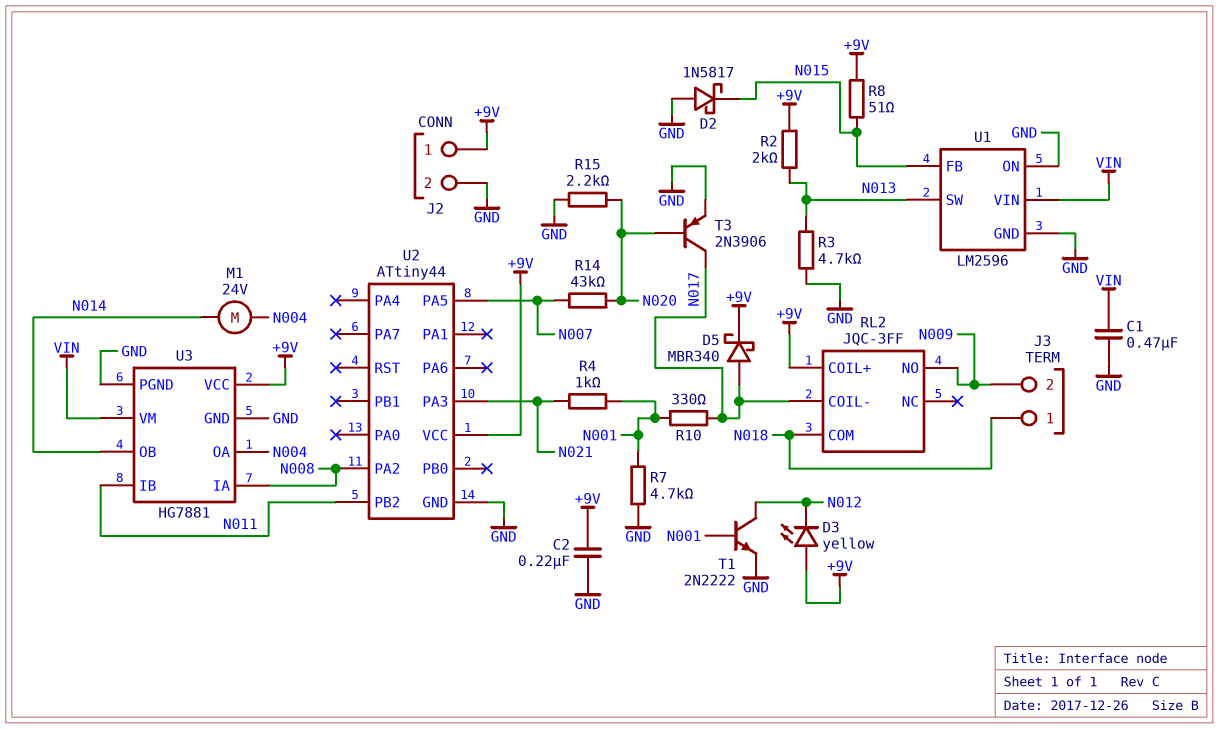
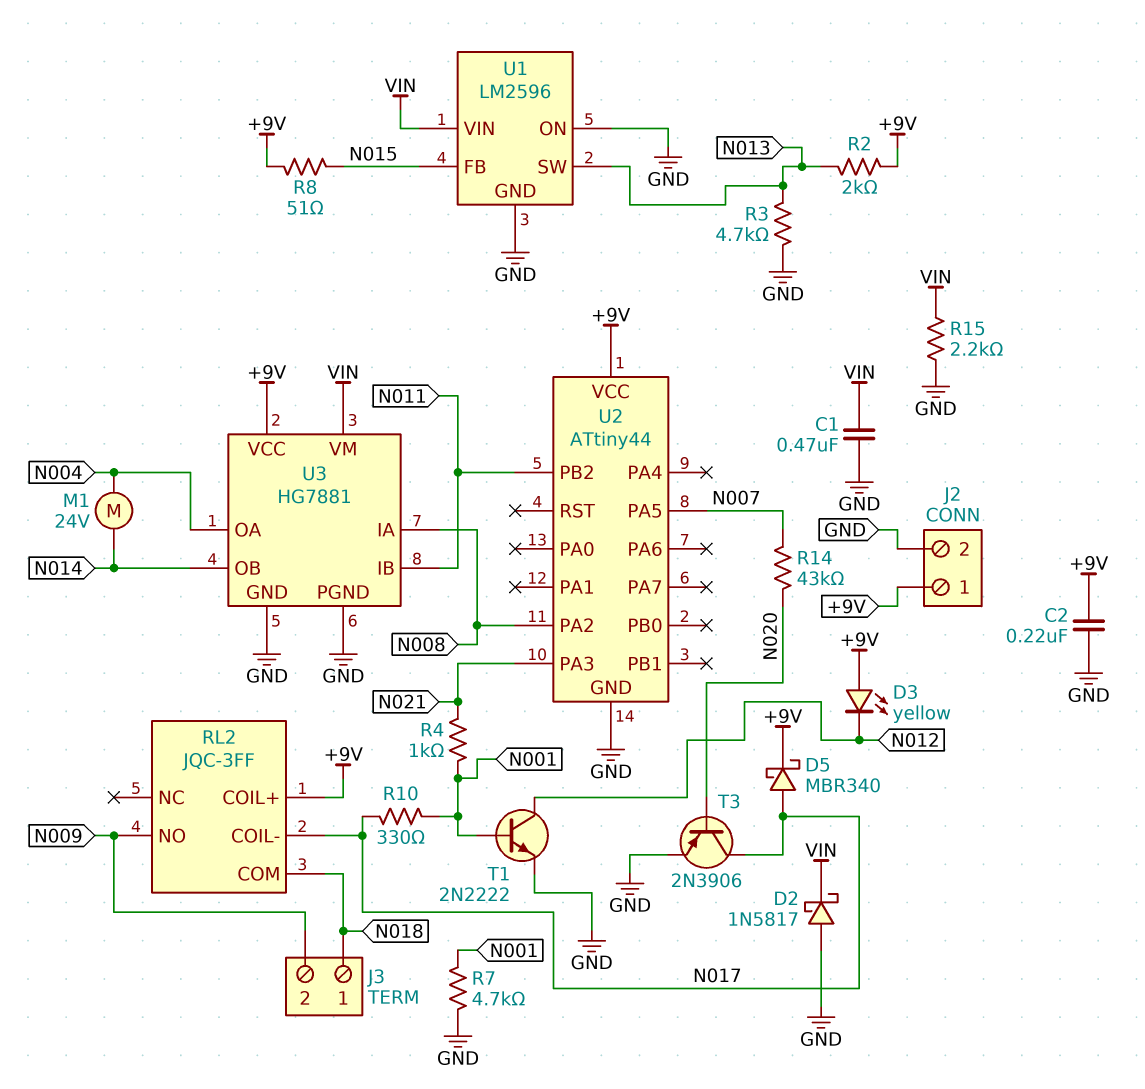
D2: schottky 1N5817 (A GND, K N015) -> schottky 1N5817 (A GND, K VIN)
R15: 2.2k (GND, N020) -> 2.2k (GND, VIN)

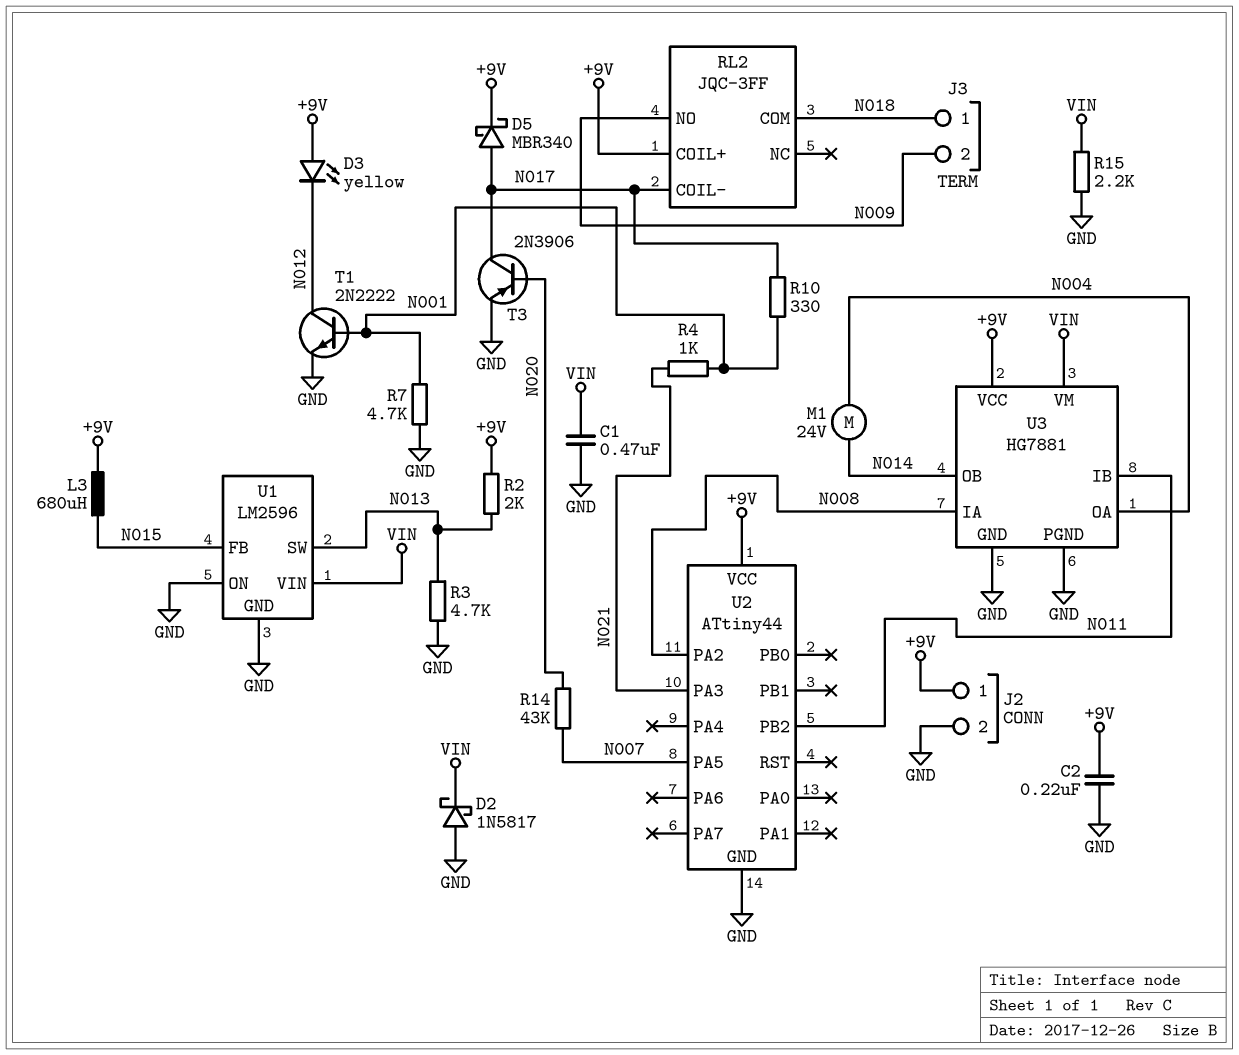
L3: none -> 680uH (+9V, N015)
R8: 51 (+9V, N015) -> none

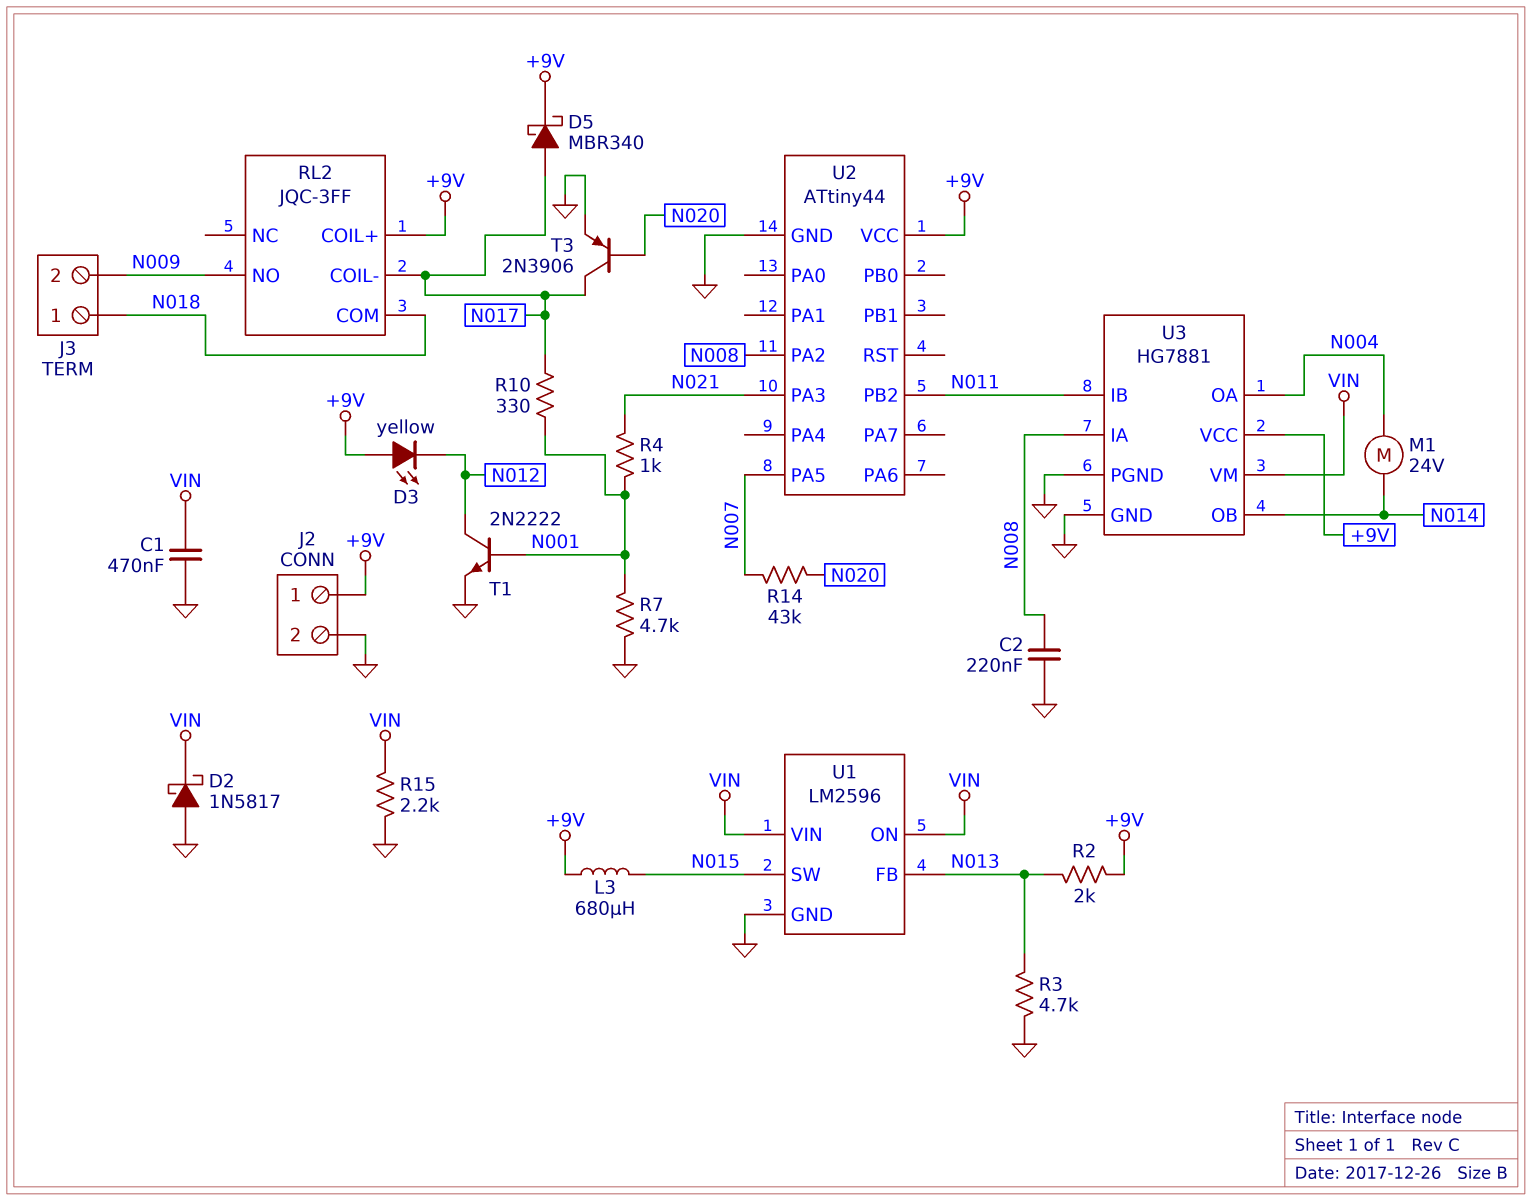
C2: 220nF (+9V, GND) -> 220nF (GND, N008)
U1 pin FB: N015 -> N013
U1 pin ON: GND -> VIN
U1 pin SW: N013 -> N015

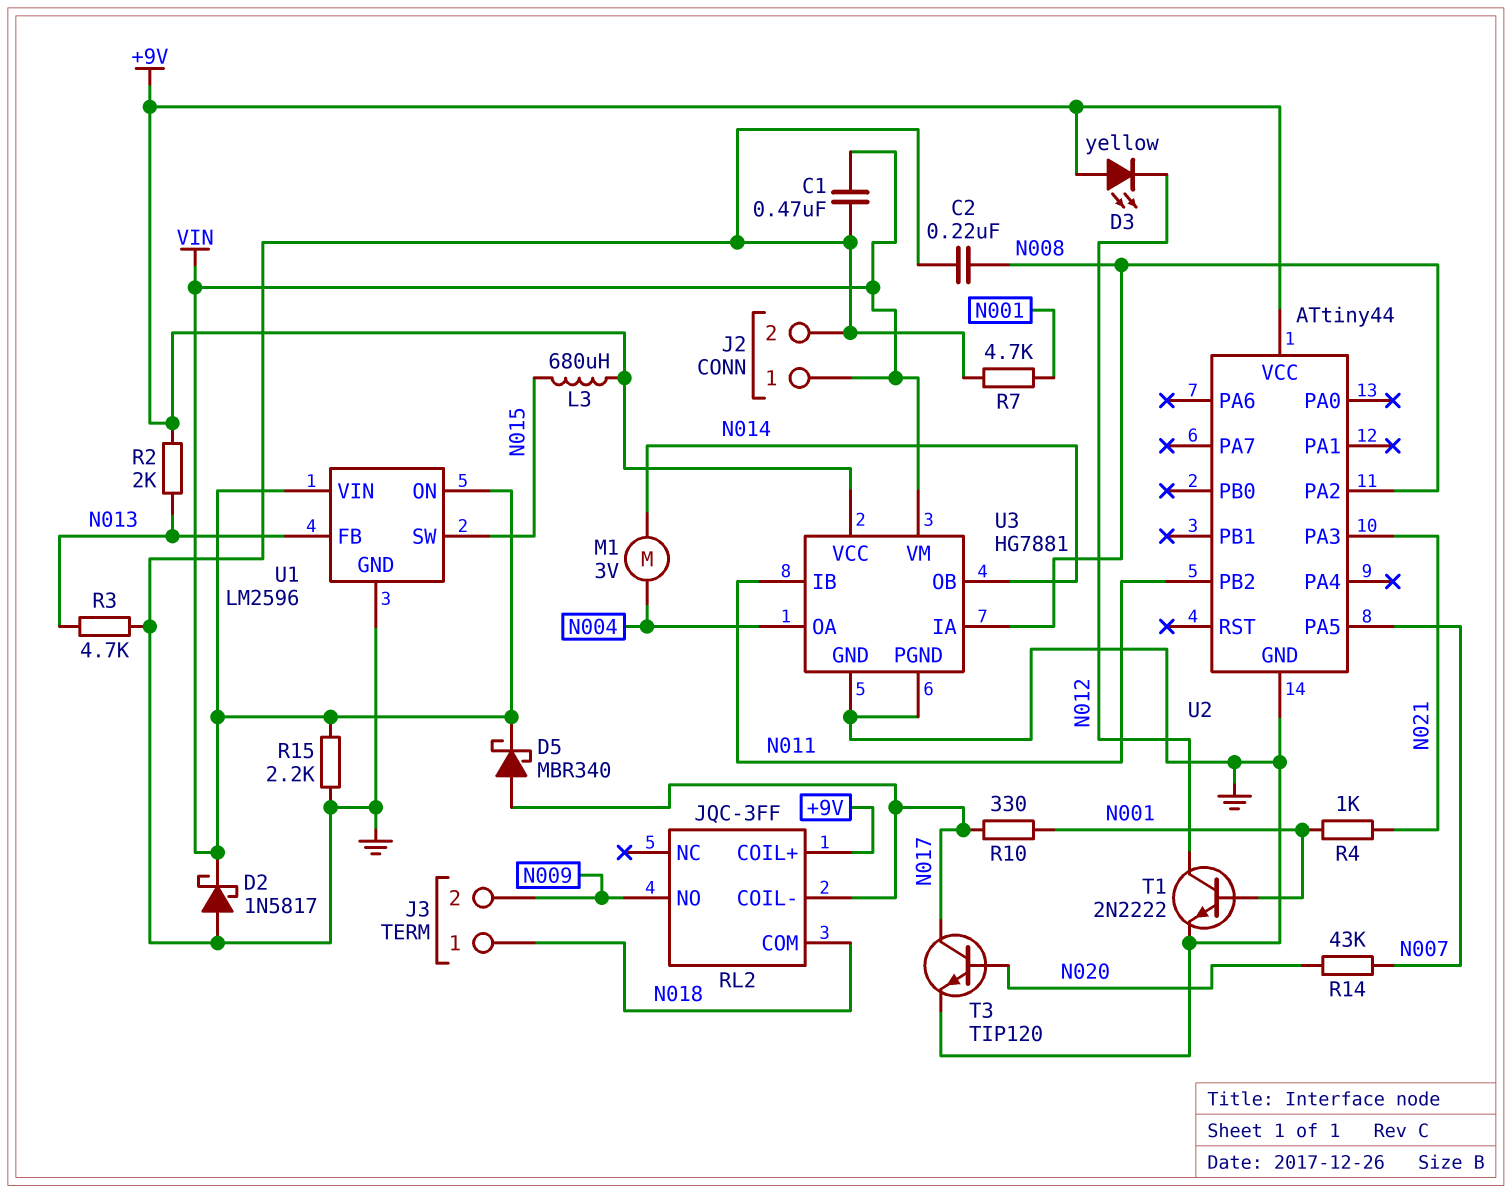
D5: schottky MBR340 (A N017, K +9V) -> schottky MBR340 (A N017, K VIN)
J2 pin 1: +9V -> VIN
M1: motor 24V (N004, N014) -> motor 3V (N004, N014)
T3: PNP 2N3906 (B N020, C N017, E GND) -> NPN TIP120 (B N020, C N017, E GND)

